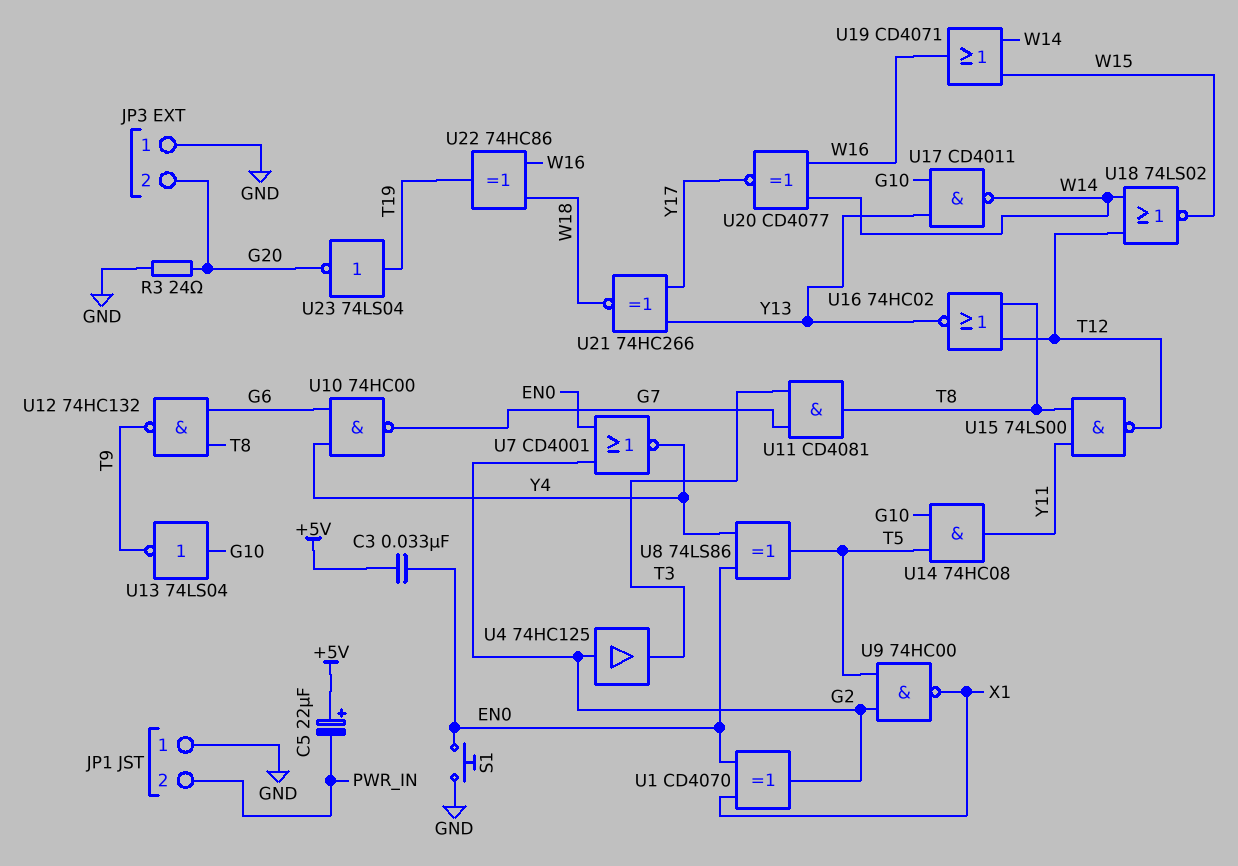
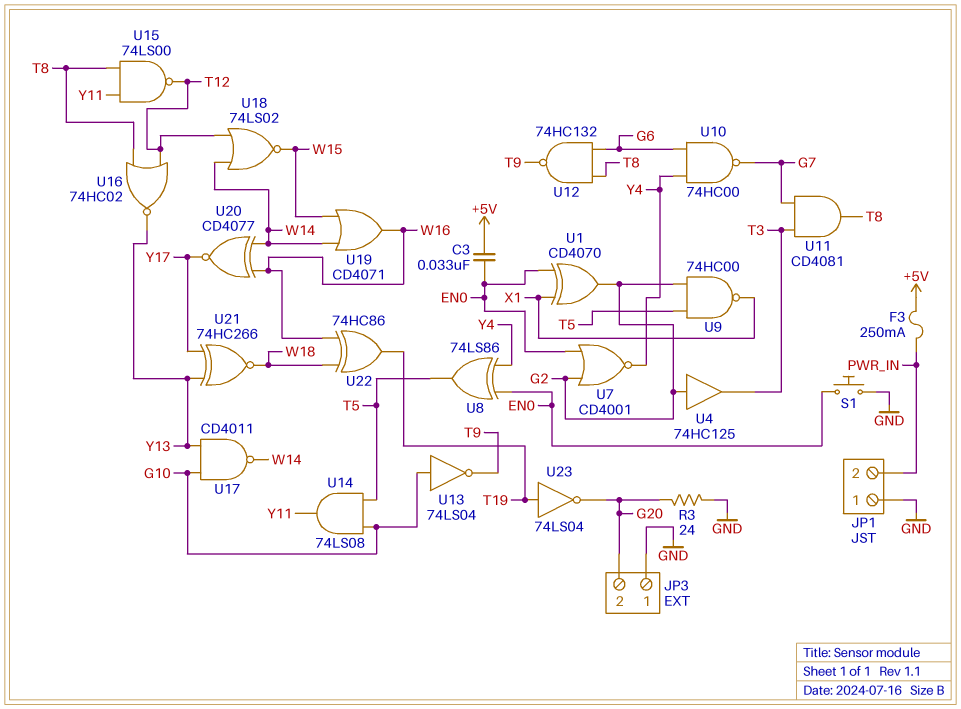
C5: 22uF (plus +5V, minus PWR_IN) -> none
F3: none -> 250mA (+5V, PWR_IN)
U14: AND 74HC08 (in G10, in T5, out Y11) -> AND 74LS08 (in G10, in T5, out Y11)

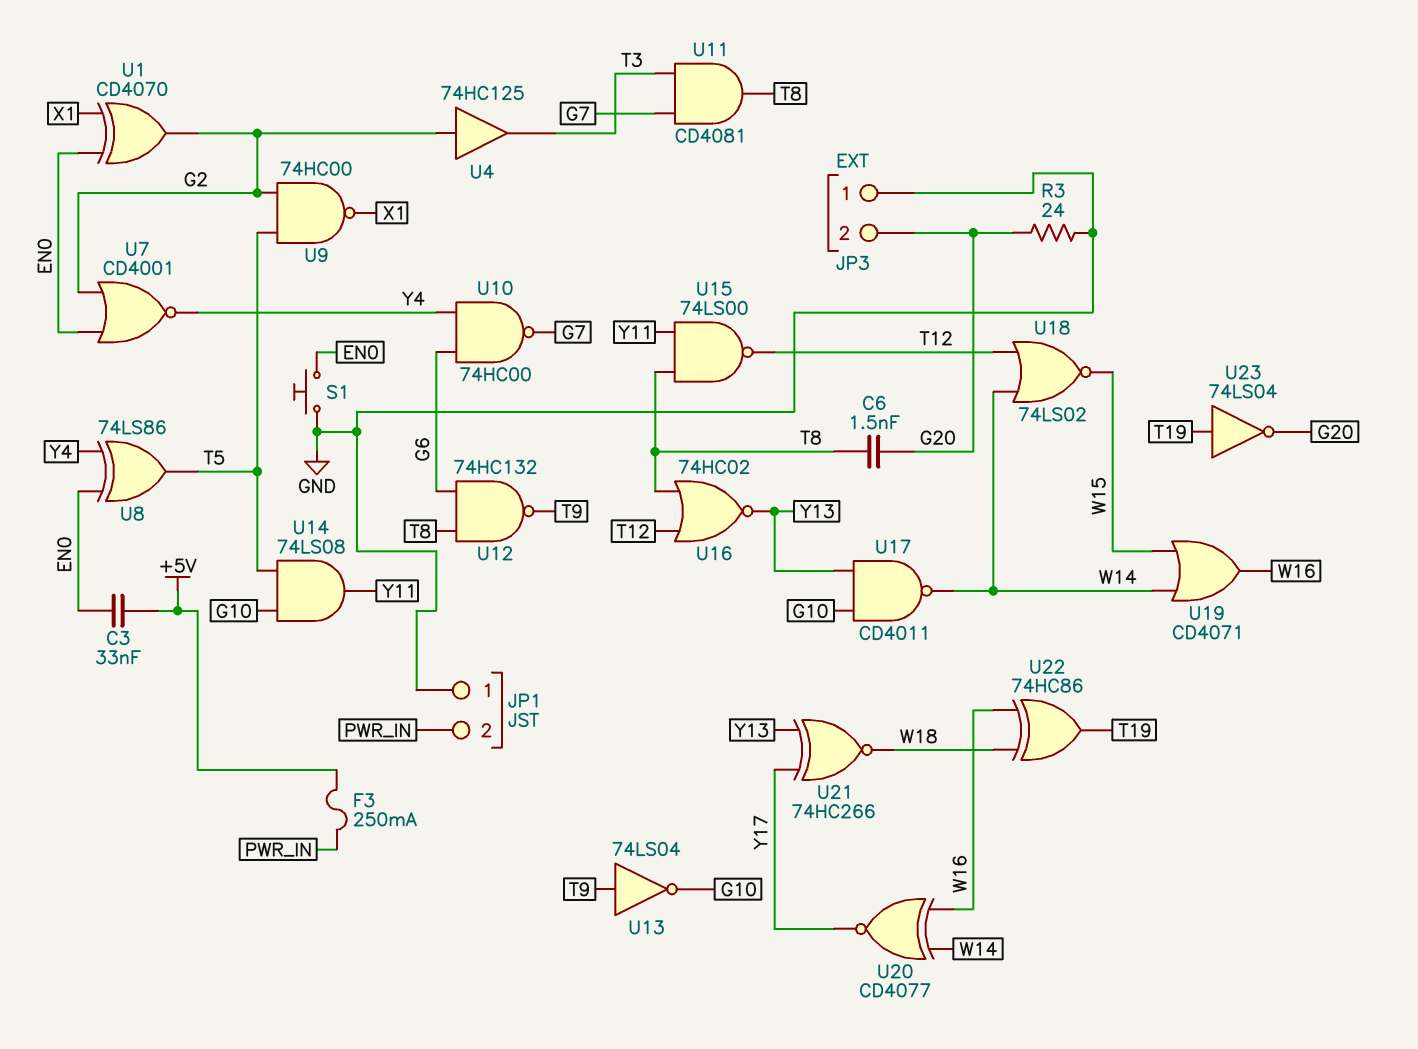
C6: none -> 1.5nF (G20, T8)
U13: NOT 74LS04 (in G10, out T9) -> NOT 74LS04 (in T9, out G10)

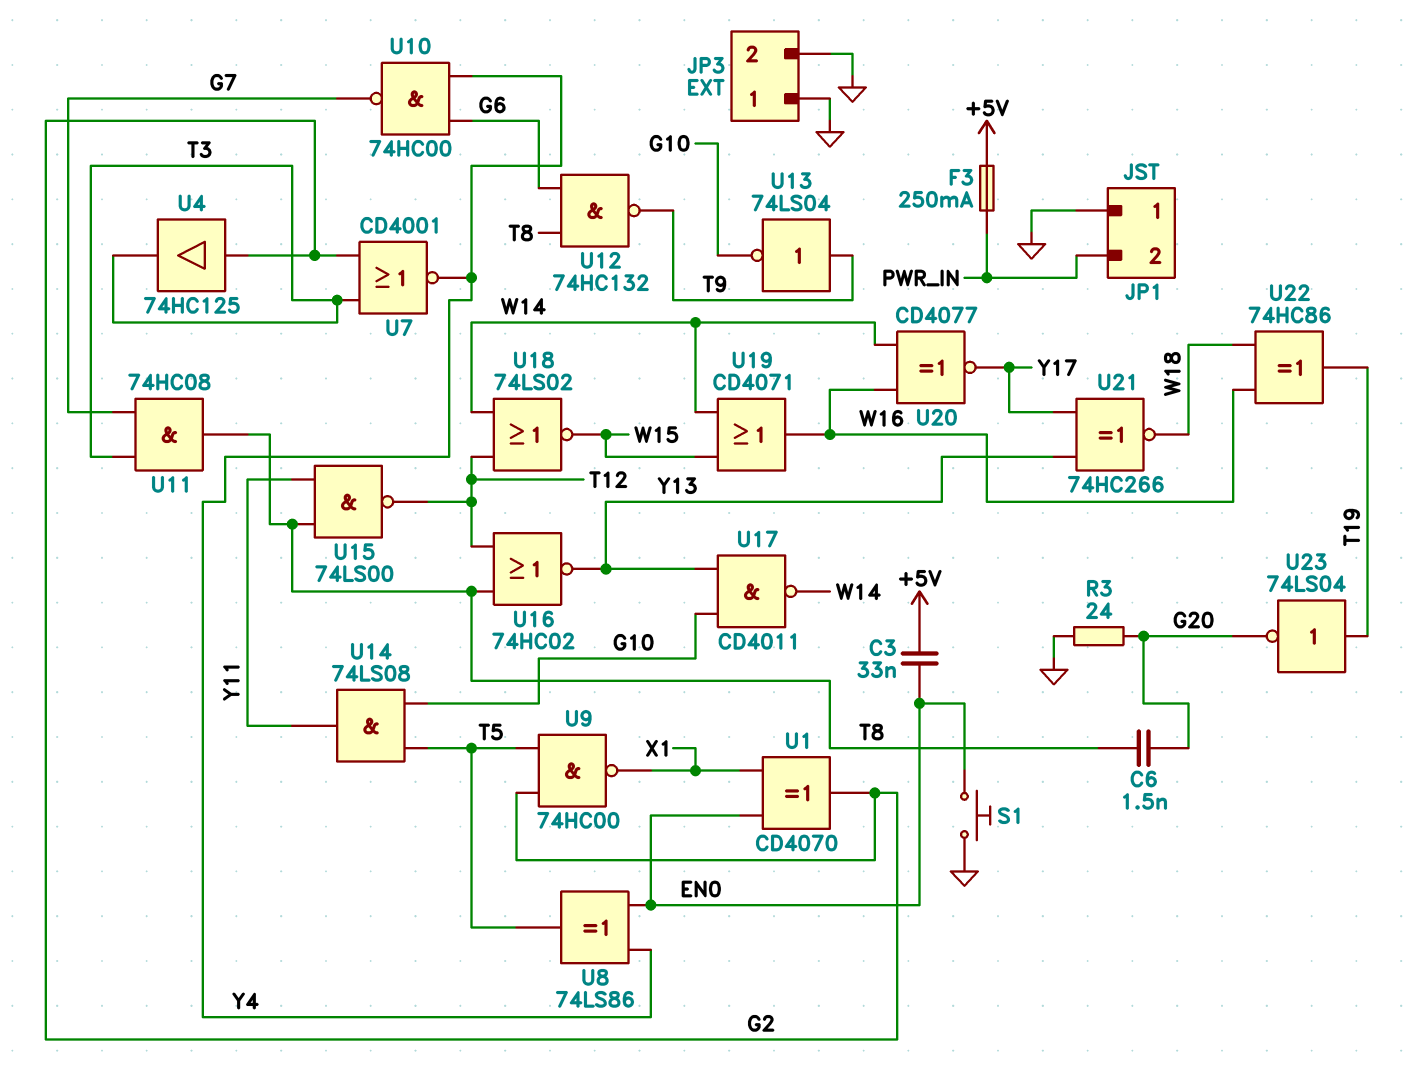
JP3 pin 2: G20 -> GND
U7: NOR CD4001 (in EN0, in G2, out Y4) -> NOR CD4001 (in G2, in T3, out Y4)
U11: AND CD4081 (in G7, in T3, out T8) -> AND 74HC08 (in G7, in T3, out T8)

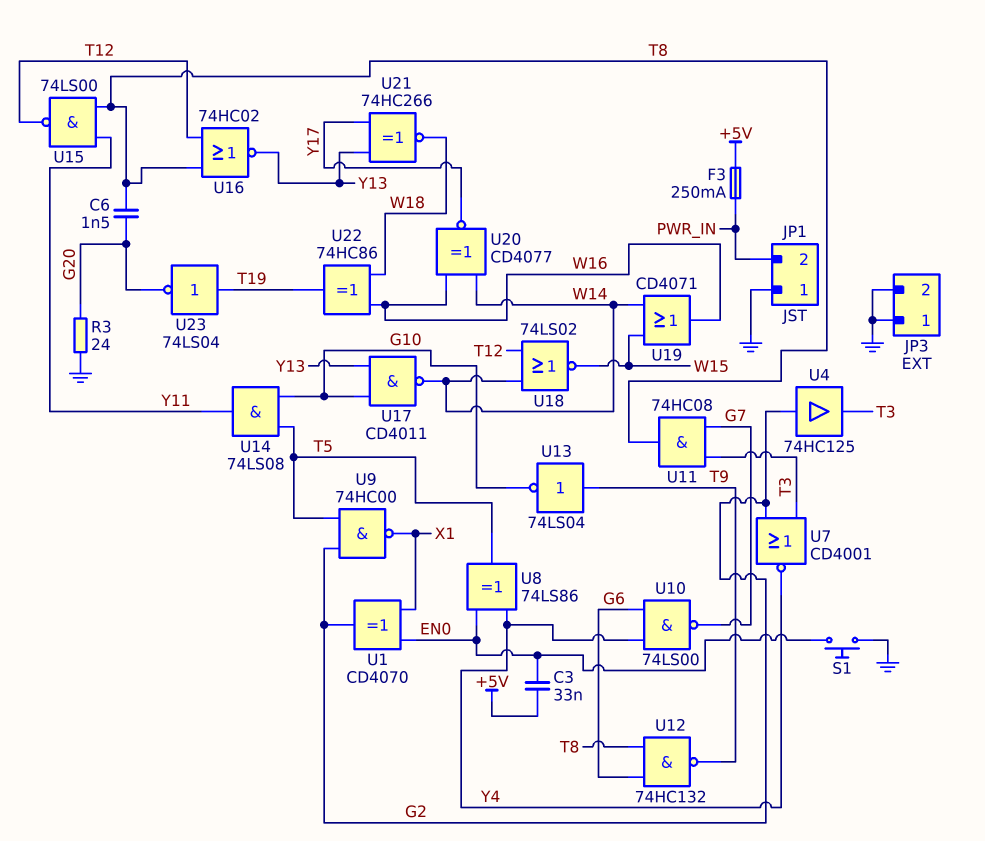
U10: NAND 74HC00 (in G6, in Y4, out G7) -> NAND 74LS00 (in G6, in Y4, out G7)

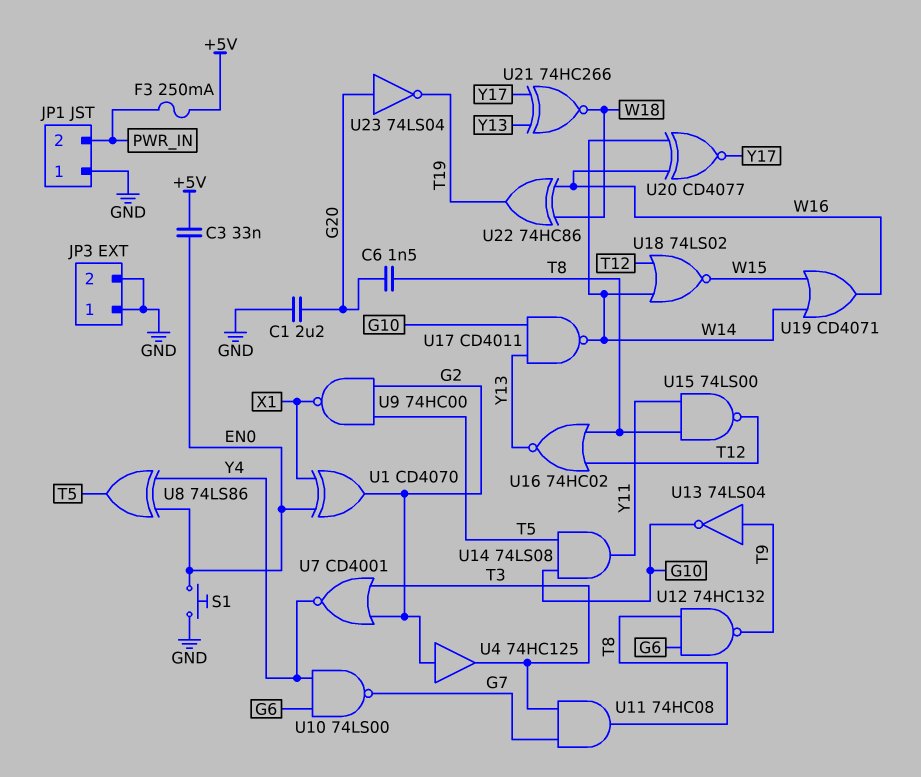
C1: none -> 2.2uF (G20, GND)
R3: 24 (G20, GND) -> none
U23: NOT 74LS04 (in T19, out G20) -> NOT 74LS04 (in G20, out T19)

